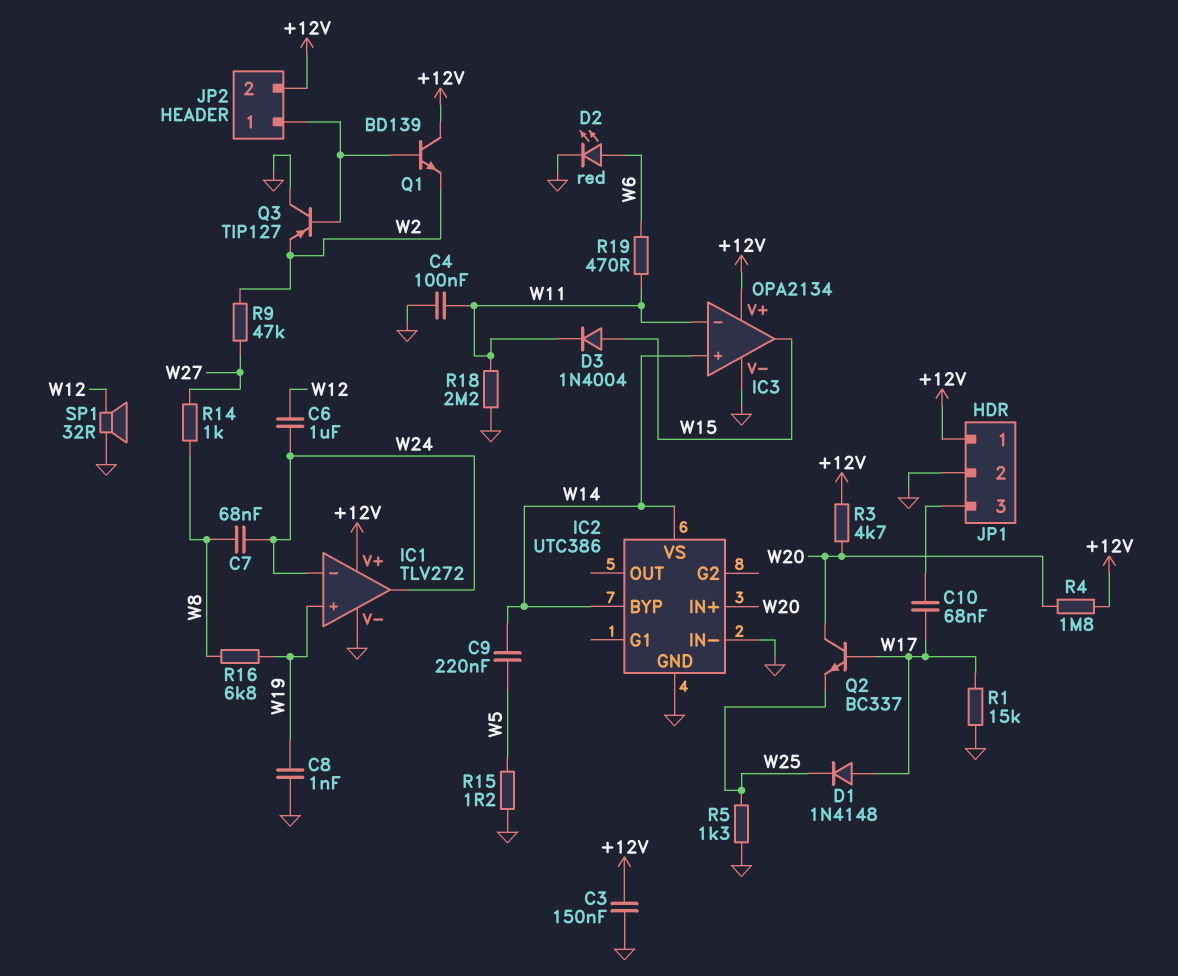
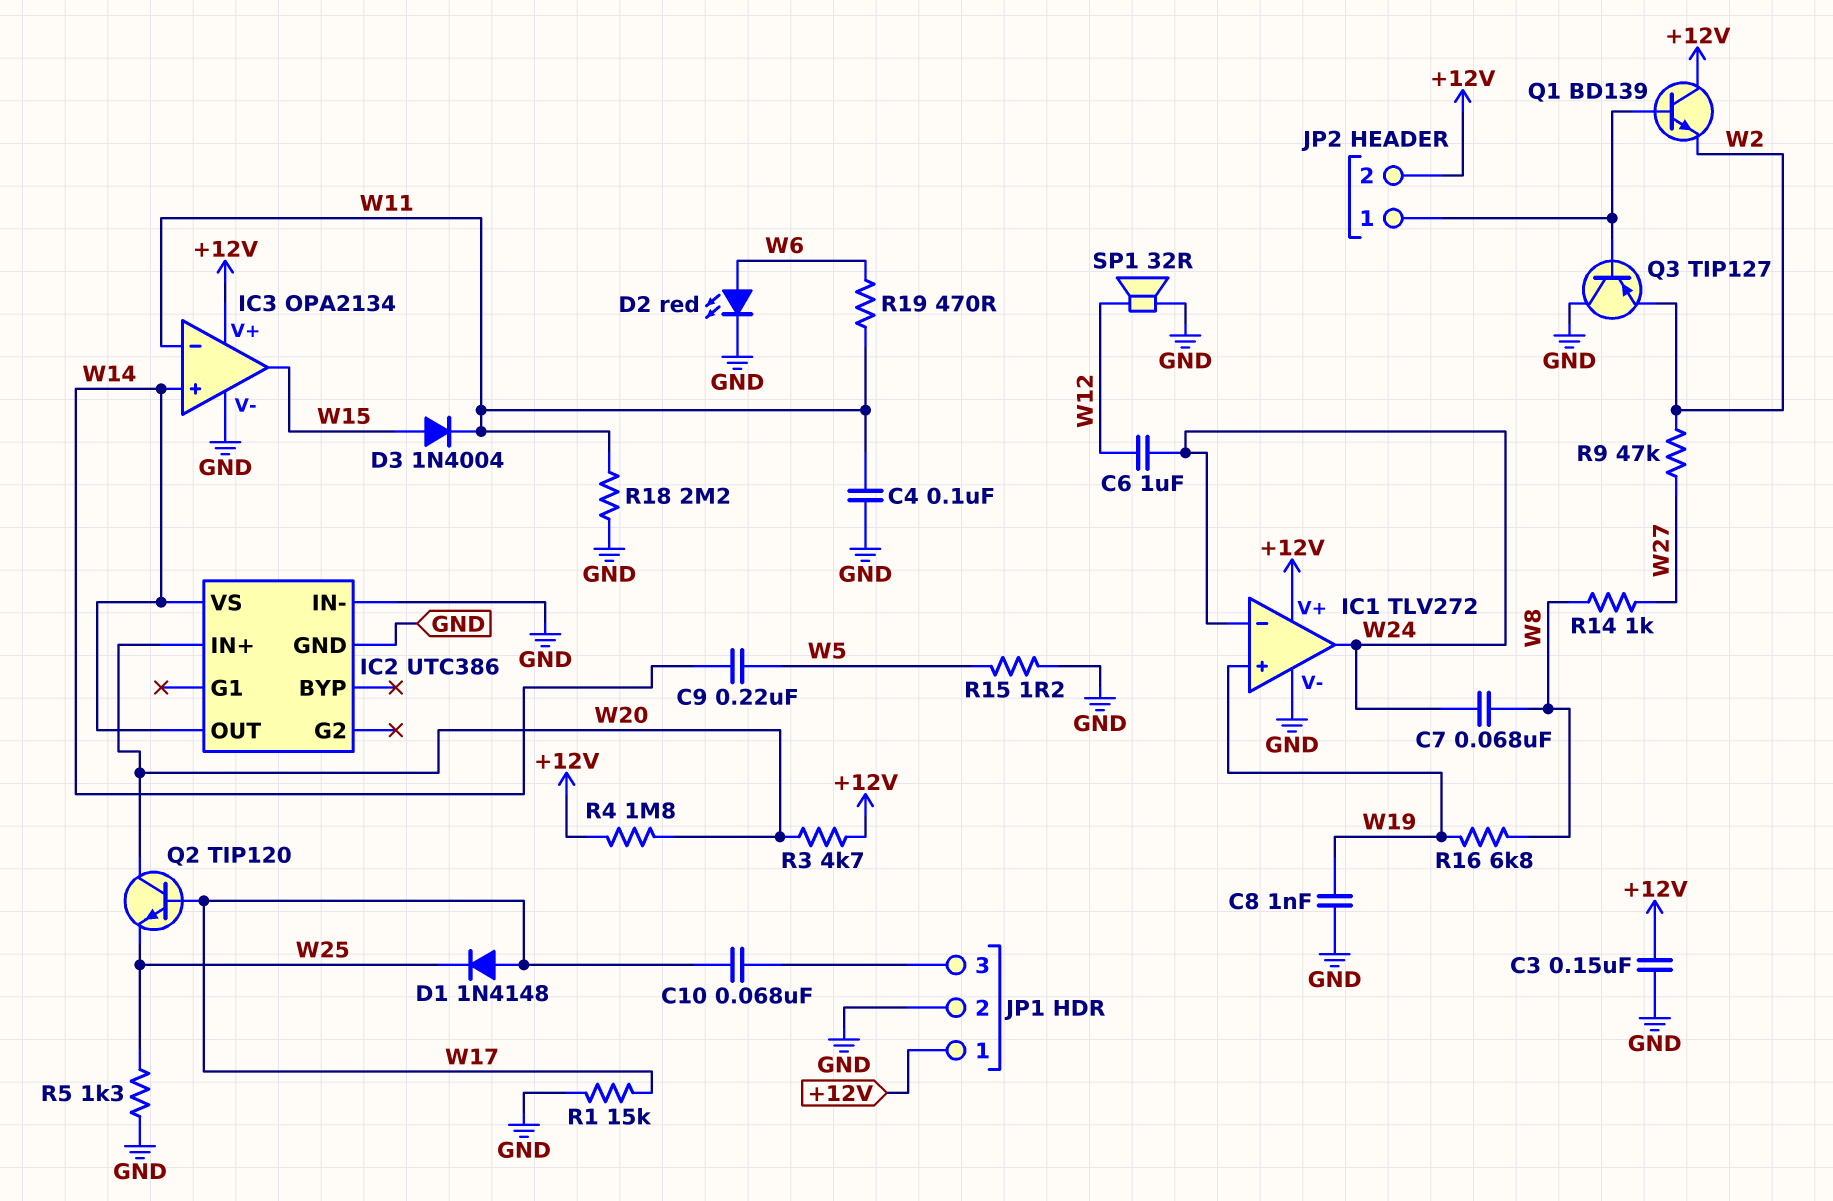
IC2 pin BYP: W14 -> none
IC2 pin OUT: none -> W14
Q2: NPN BC337 (B W17, C W20, E W25) -> NPN TIP120 (B W17, C W20, E W25)

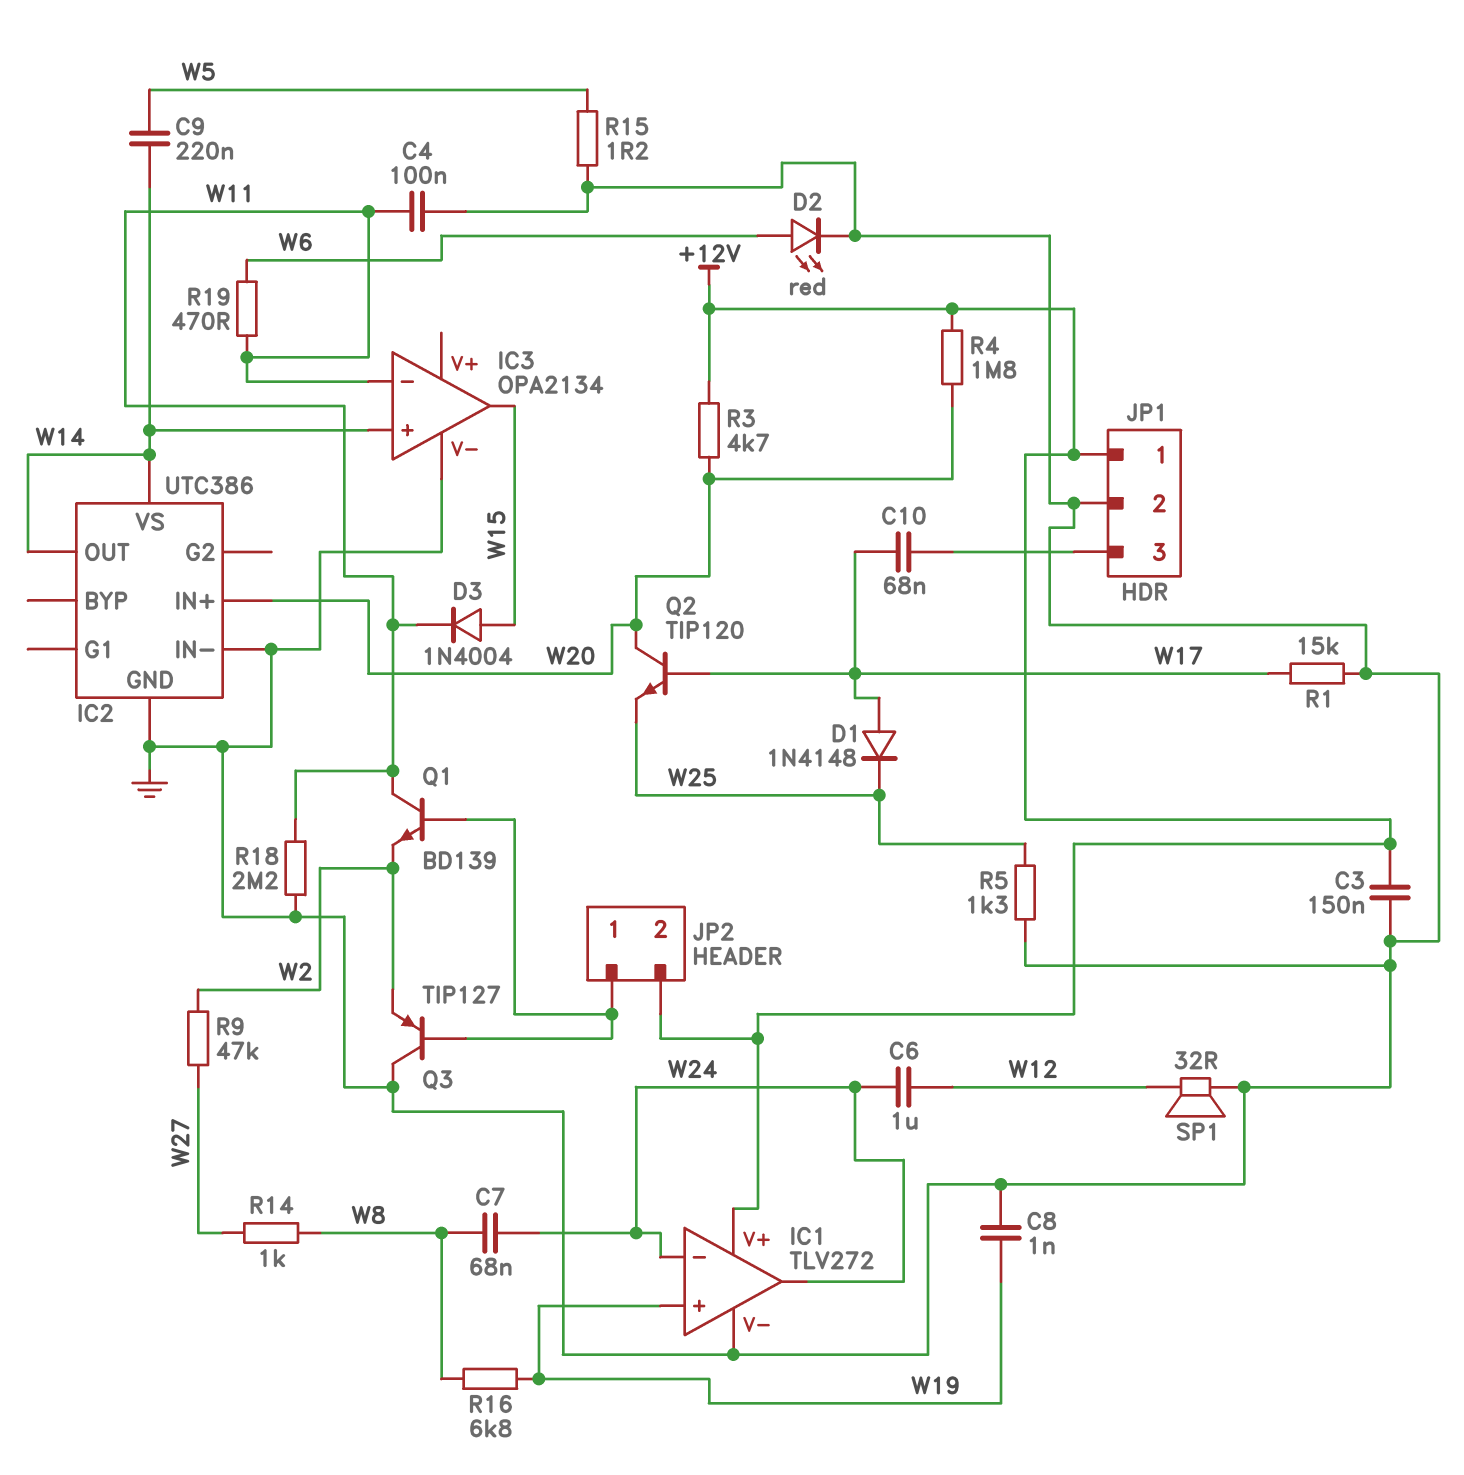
IC3 pin V+: +12V -> none
Q1: NPN BD139 (B JP2/1, C +12V, E W2) -> NPN BD139 (B JP2/1, C W11, E W2)

